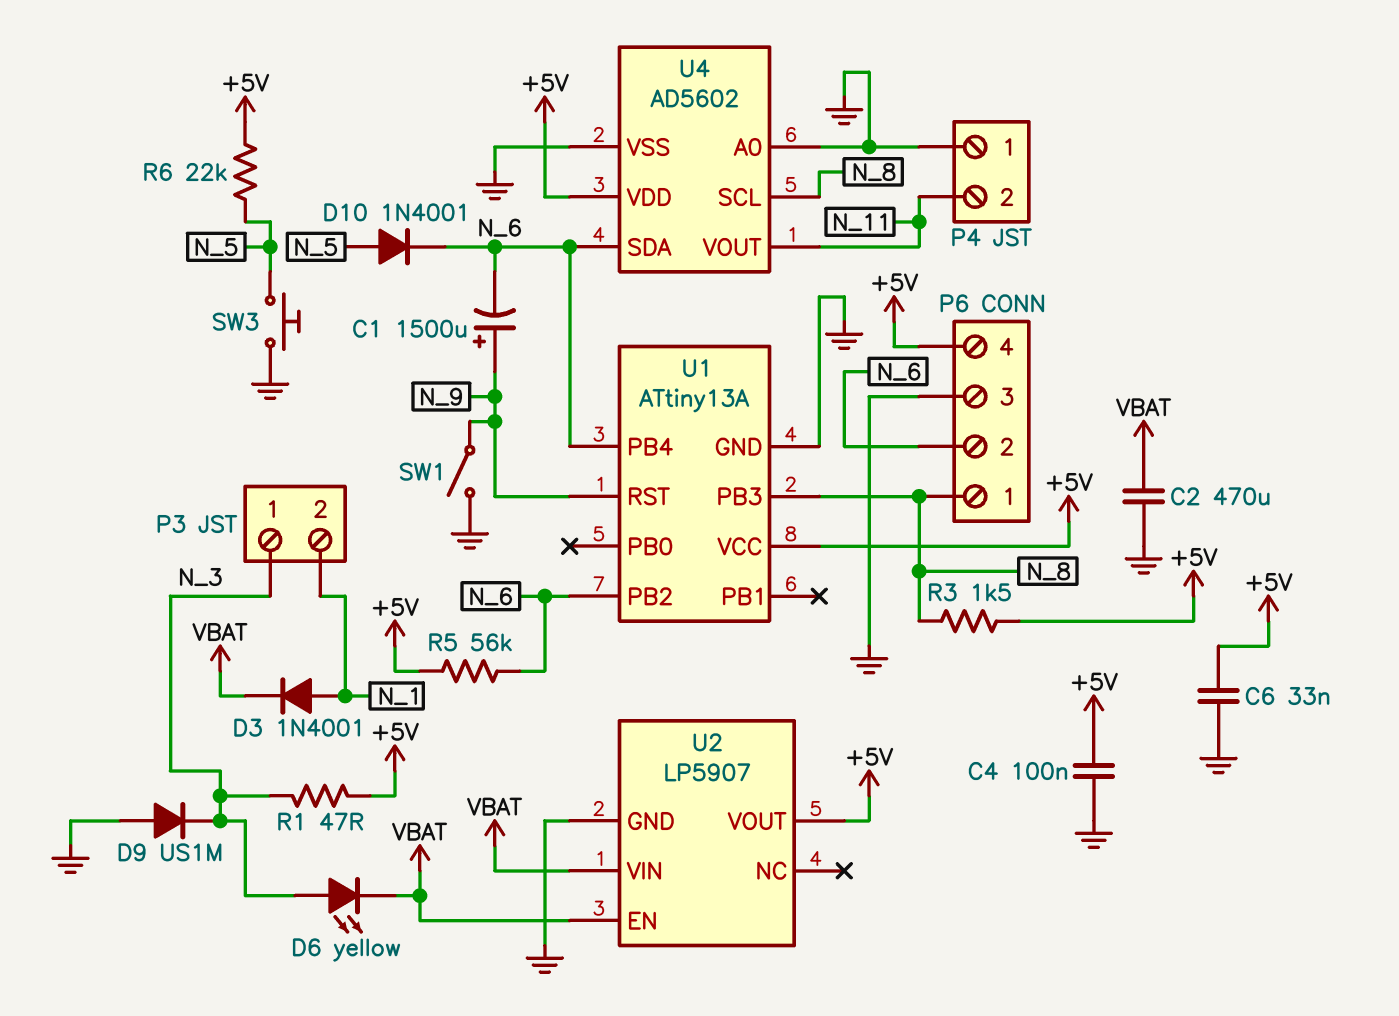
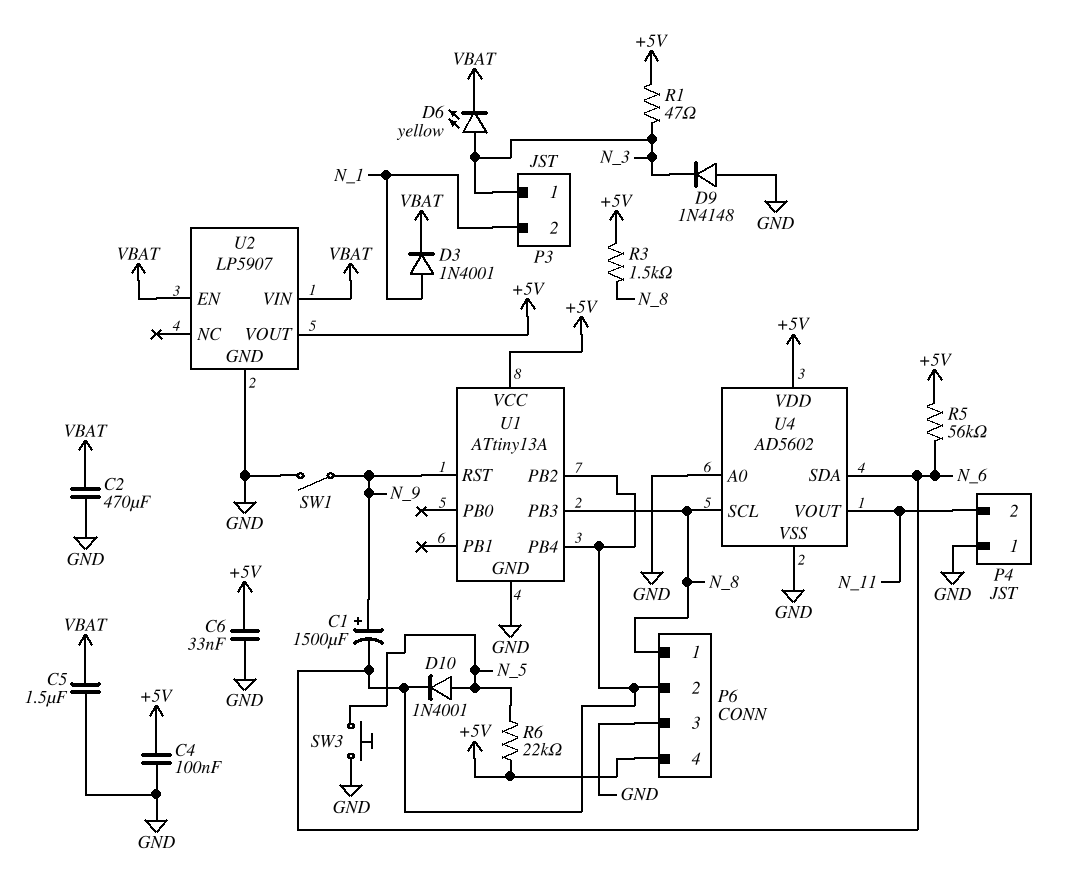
C5: none -> 1.5uF (GND, VBAT)
D9: diode US1M (A GND, K N_3) -> diode 1N4148 (A GND, K N_3)

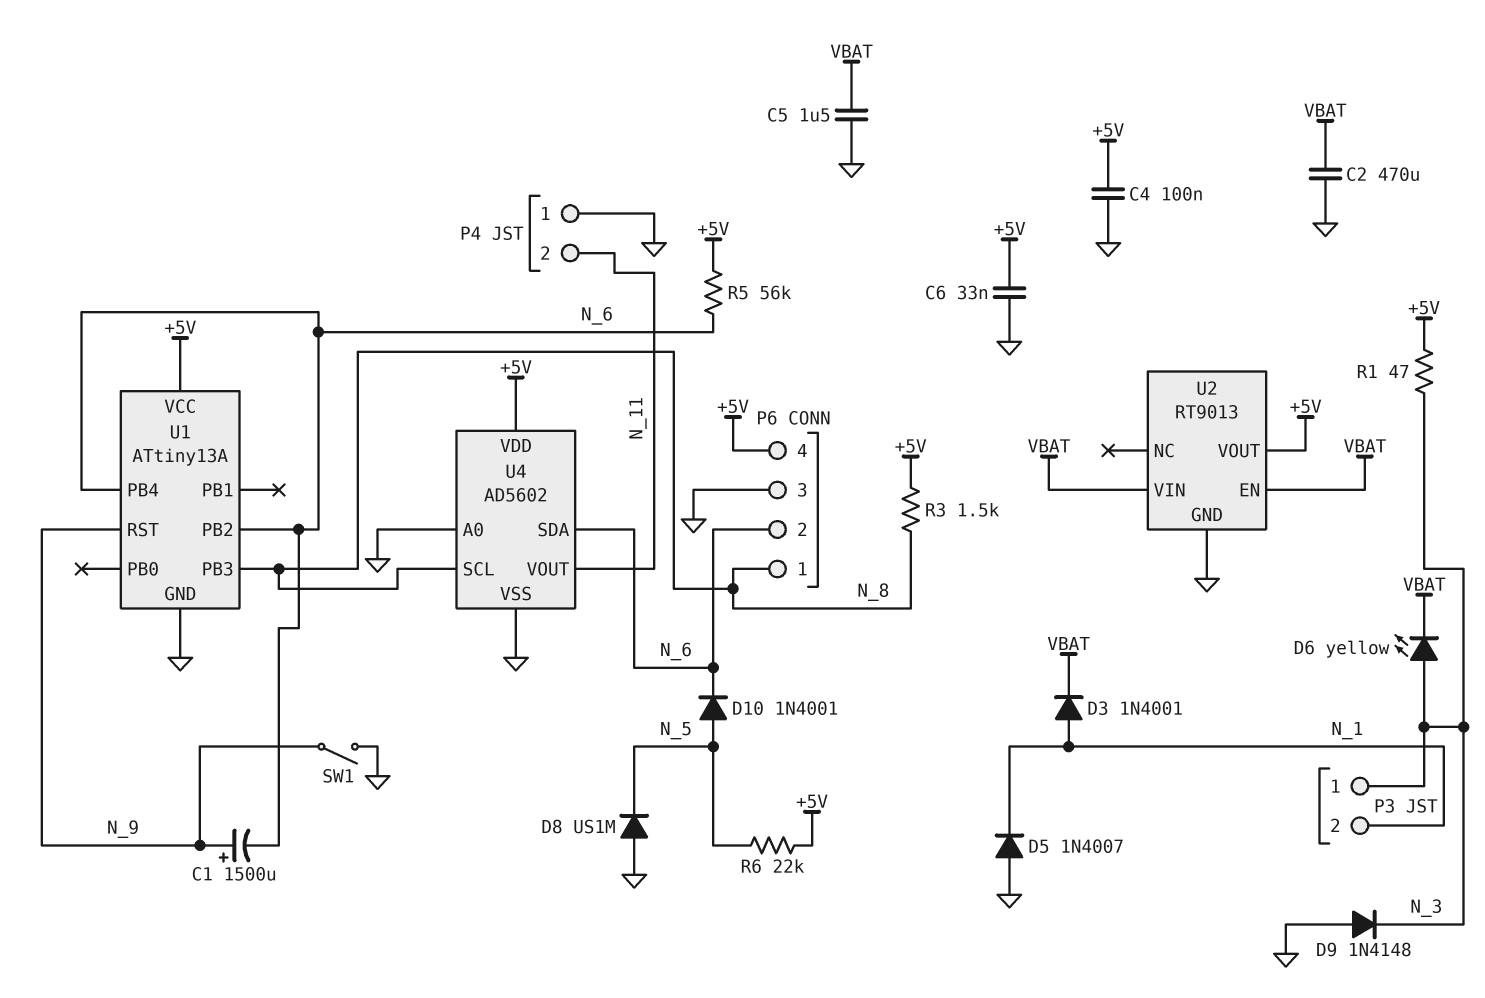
D5: none -> diode 1N4007 (A GND, K N_1)
D8: none -> diode US1M (A GND, K N_5)
SW3: button (GND, N_5) -> none
U2: LP5907 -> RT9013

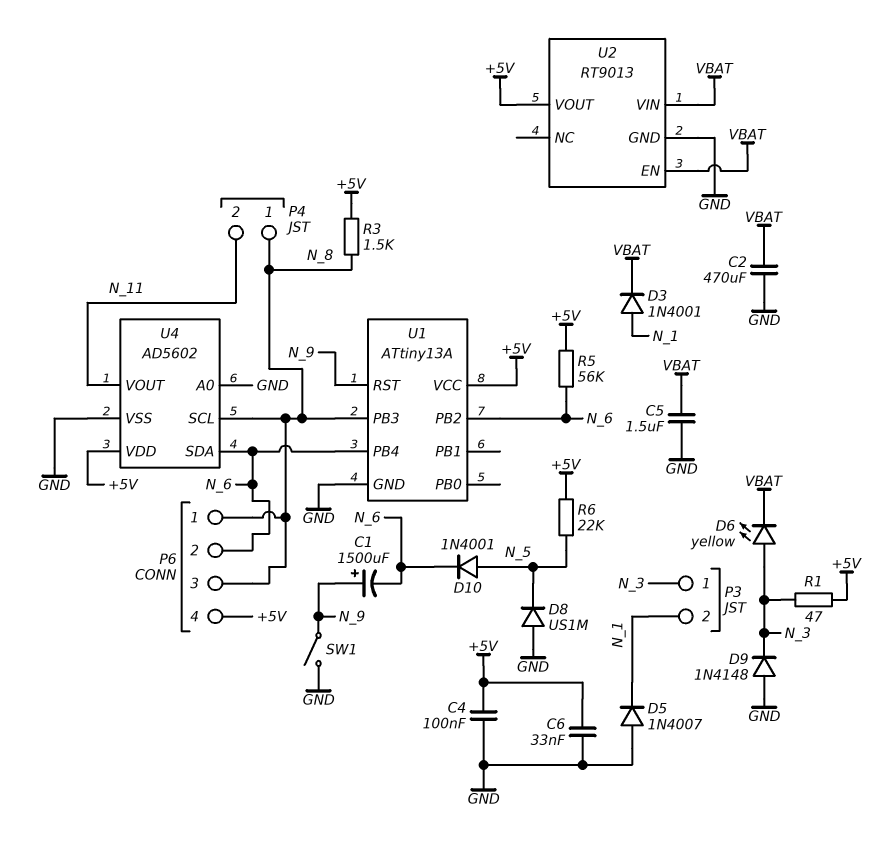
P4 pin 1: GND -> N_8
P6 pin 3: GND -> N_8

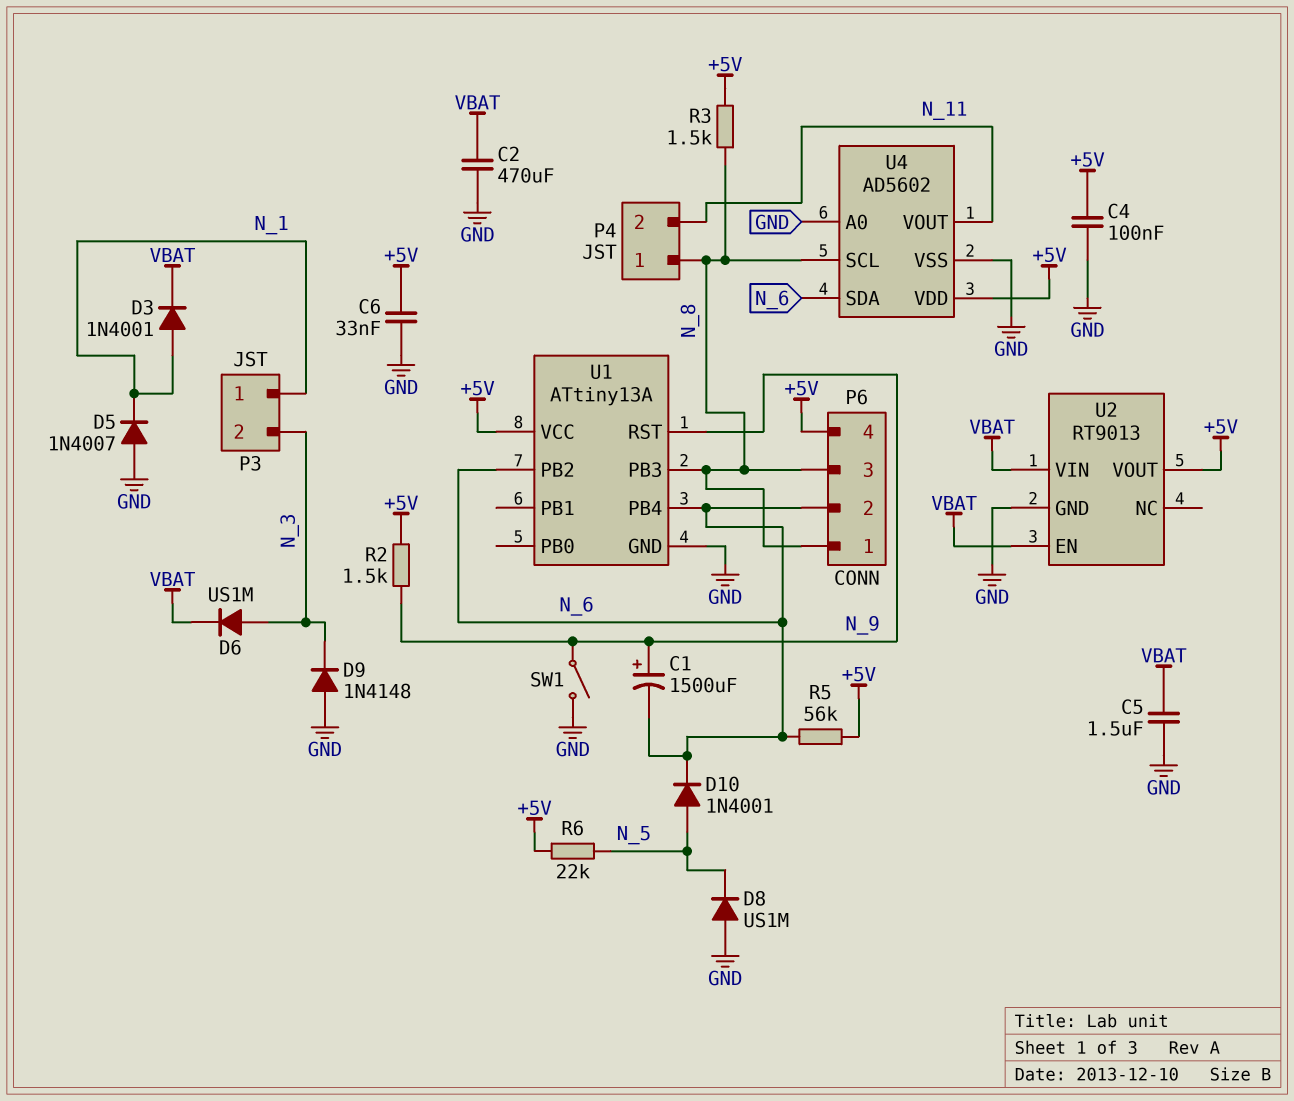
D6: LED yellow (A N_3, K VBAT) -> diode US1M (A N_3, K VBAT)
P3 pin 1: N_3 -> N_1
P3 pin 2: N_1 -> N_3
R1: 47 (+5V, N_3) -> none
R2: none -> 1.5k (+5V, N_9)

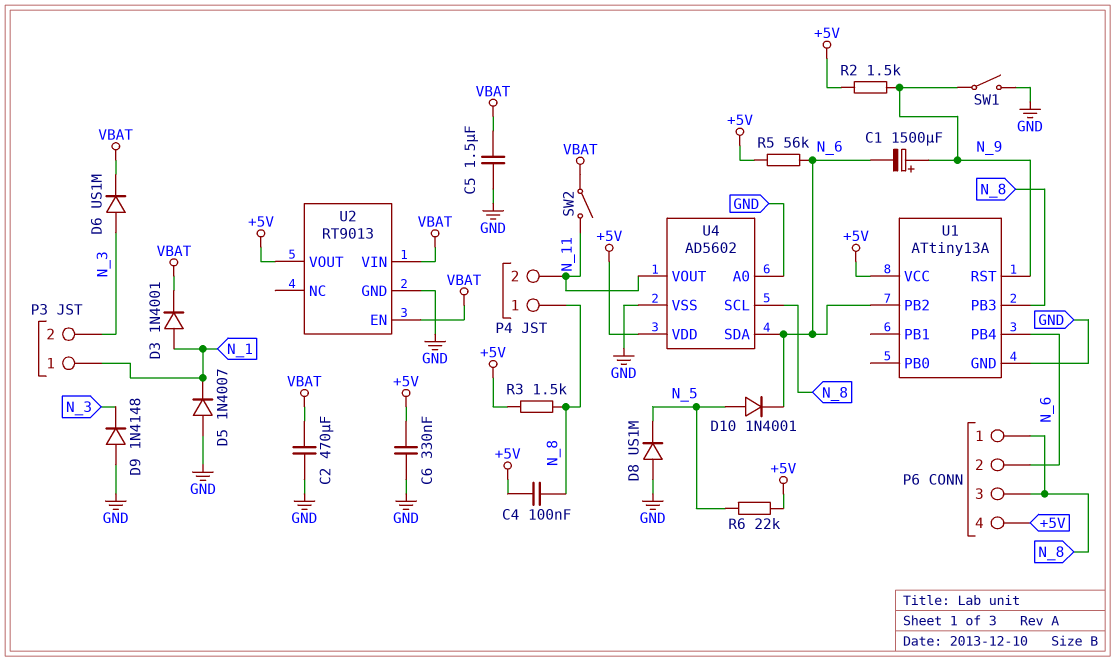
C4: 100nF (+5V, GND) -> 100nF (+5V, N_8)
C6: 33nF (+5V, GND) -> 330nF (+5V, GND)
SW2: none -> switch (N_11, VBAT)

